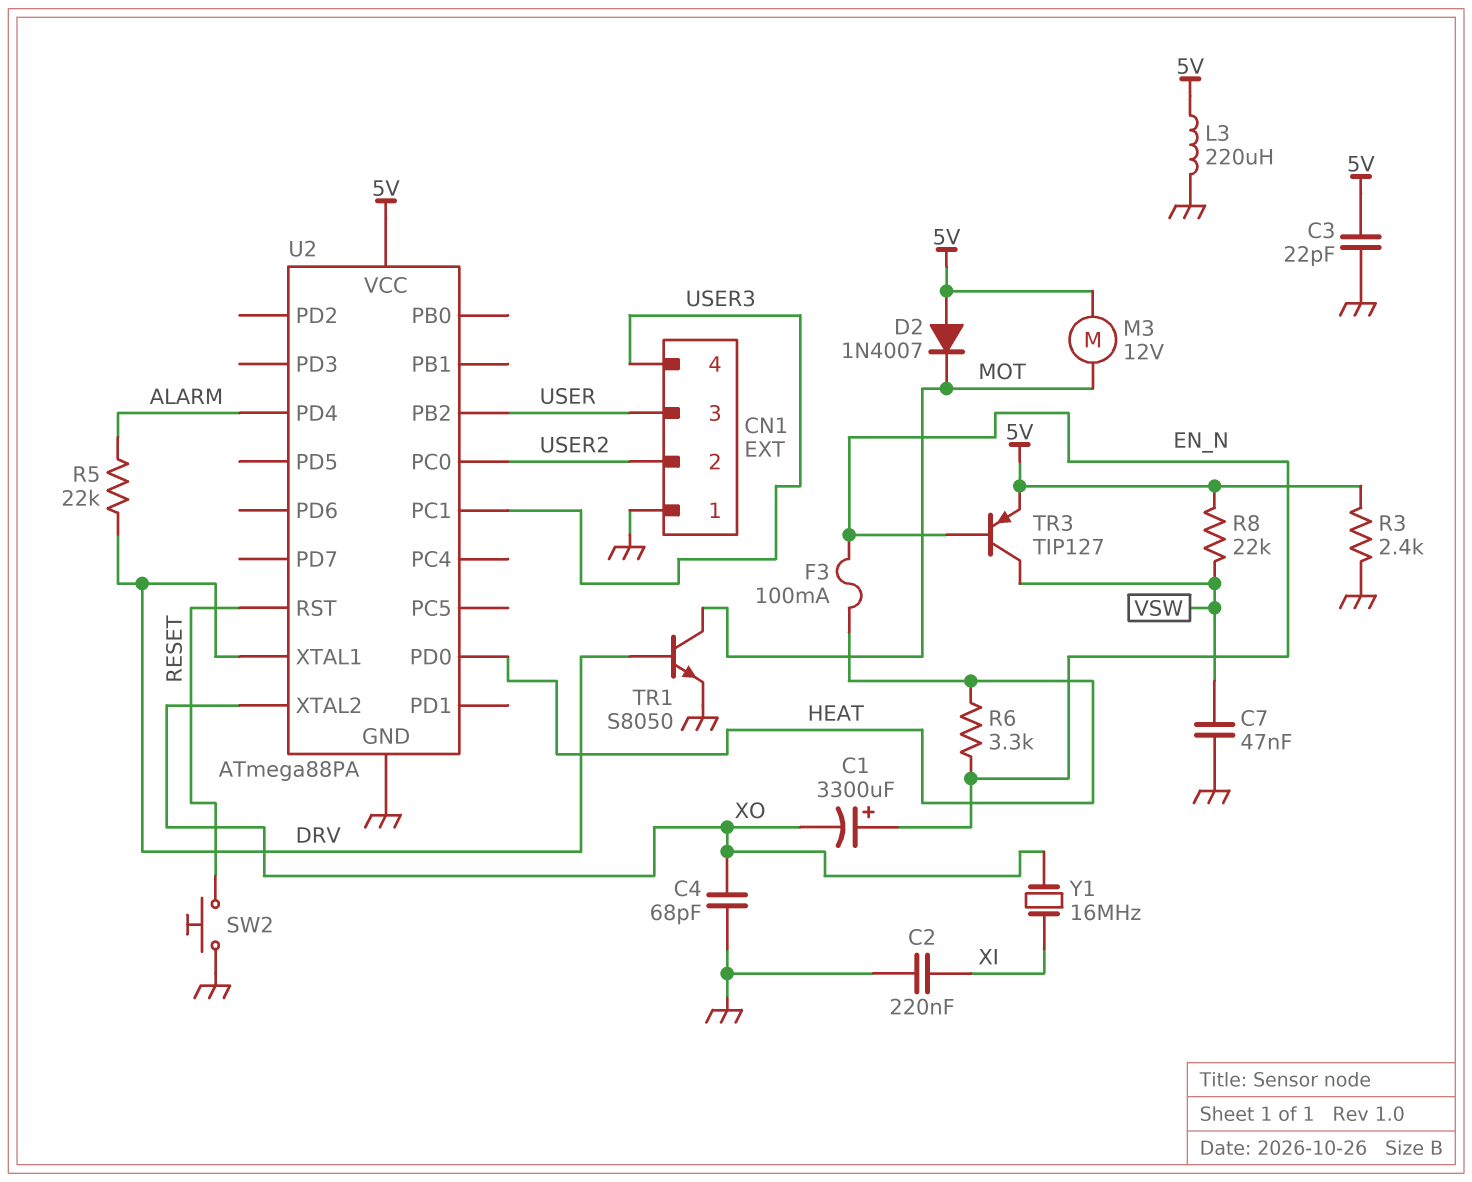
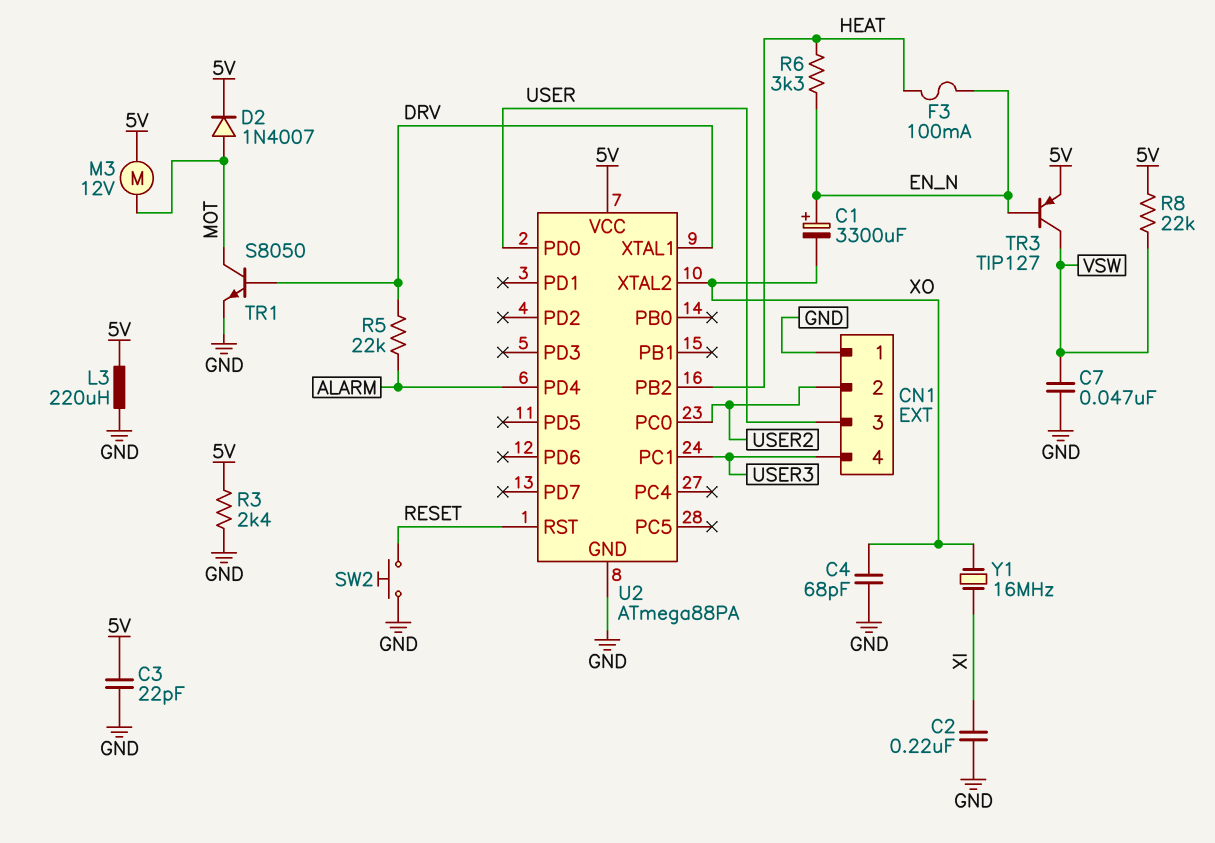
D2: diode 1N4007 (A 5V, K MOT) -> diode 1N4007 (A MOT, K 5V)
U2 pin PB2: USER -> HEAT
U2 pin PD0: HEAT -> USER

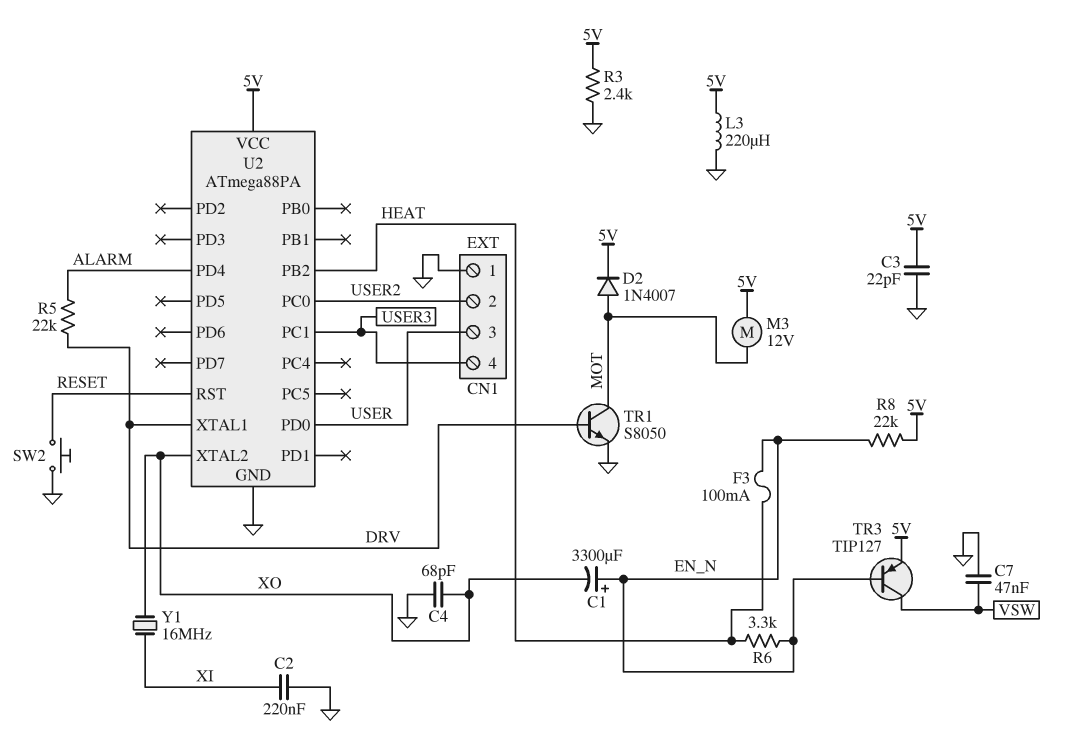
R8: 22k (5V, VSW) -> 22k (5V, EN_N)

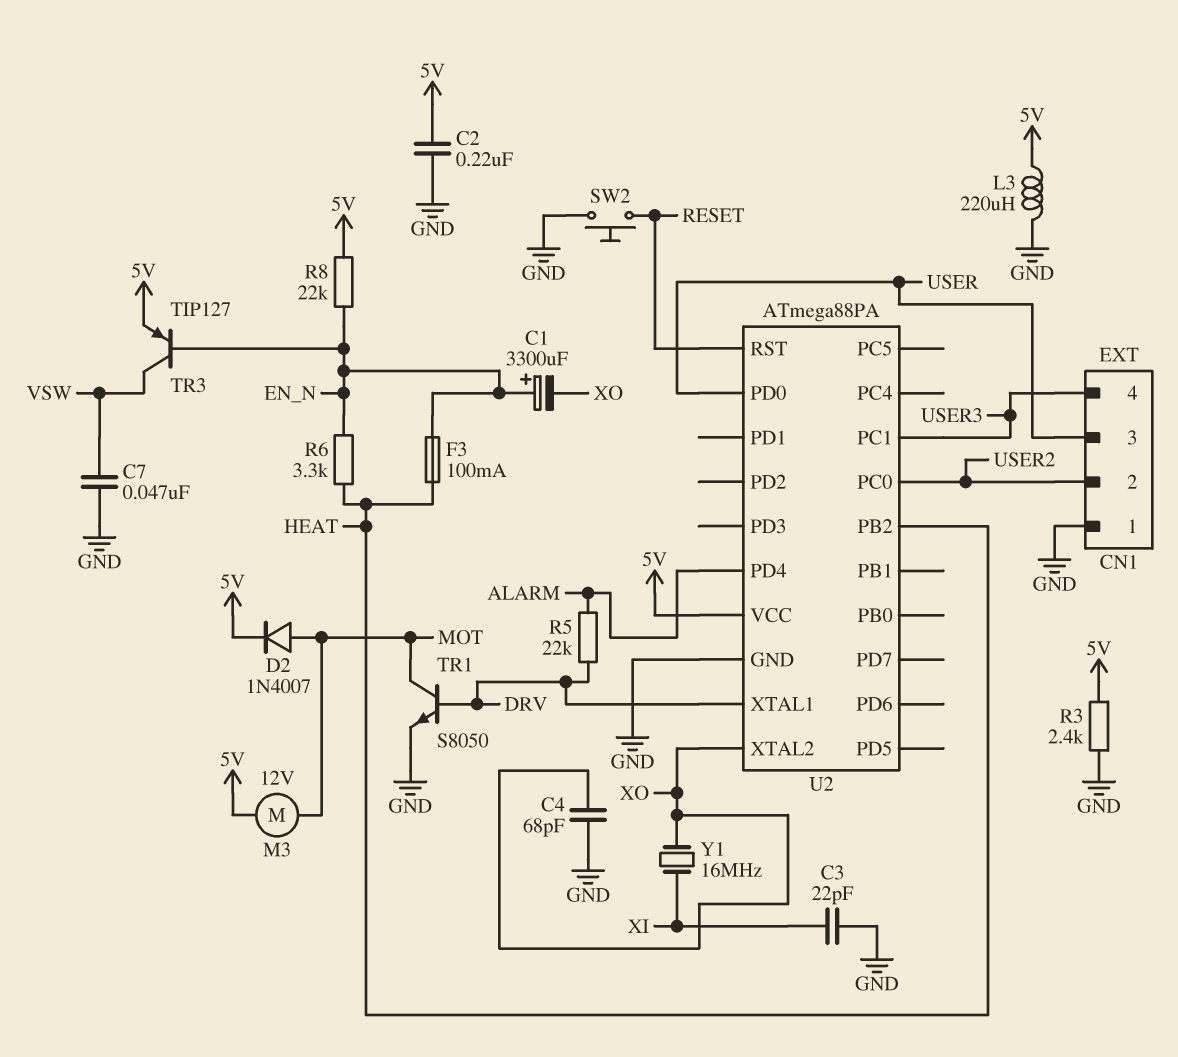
C2: 220nF (GND, XI) -> 220nF (5V, GND)
C3: 22pF (5V, GND) -> 22pF (GND, XI)

